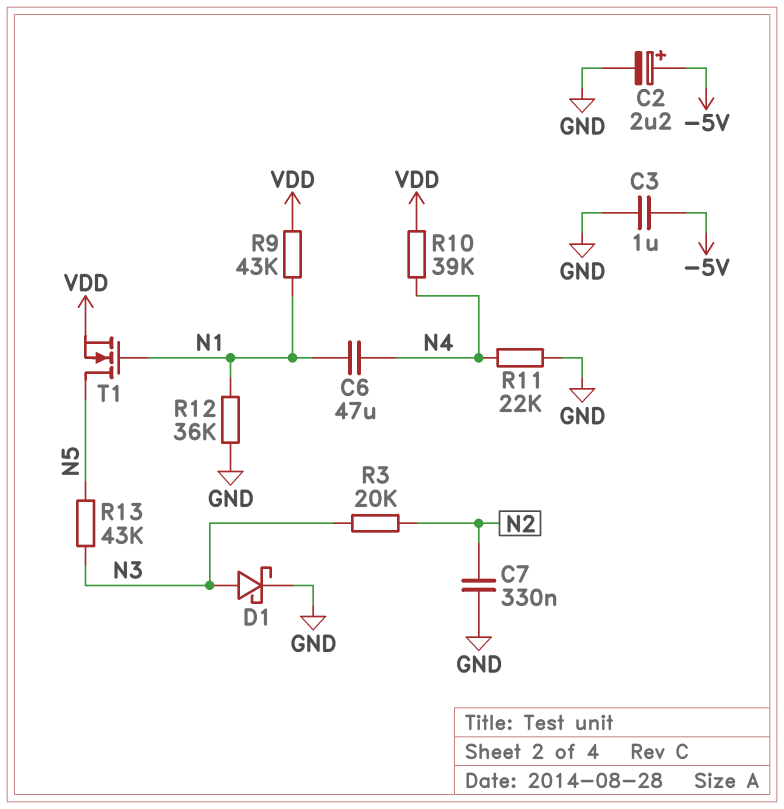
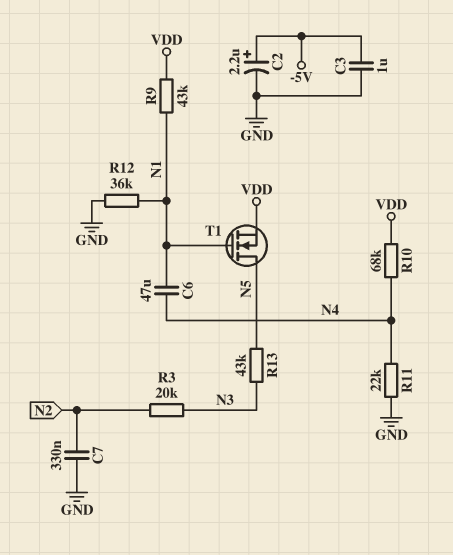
D1: schottky (A N3, K GND) -> none
R10: 39k (N4, VDD) -> 68k (N4, VDD)

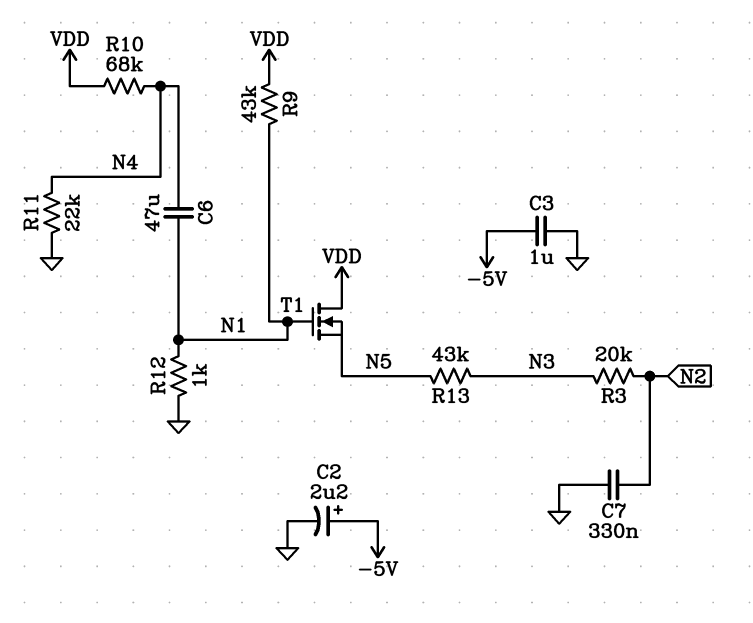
R12: 36k (GND, N1) -> 1k (GND, N1)
T1: NMOS (G N1, D N5, S VDD) -> NMOS (G N1, D VDD, S N5)

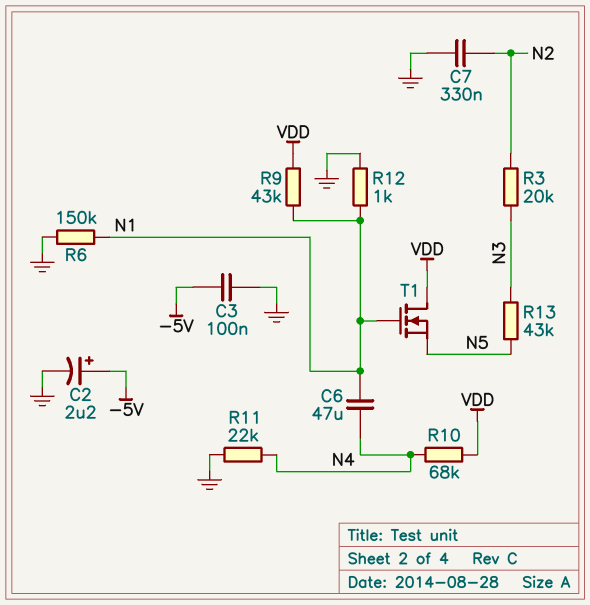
C3: 1uF (-5V, GND) -> 100nF (-5V, GND)
R6: none -> 150k (GND, N1)

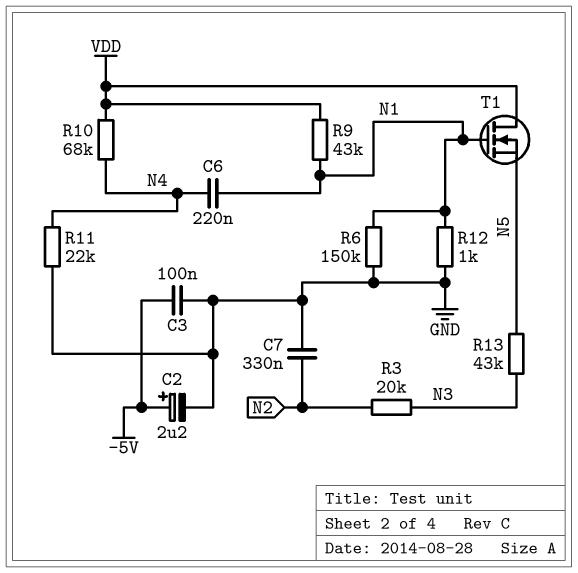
C6: 47uF (N1, N4) -> 220nF (N1, N4)

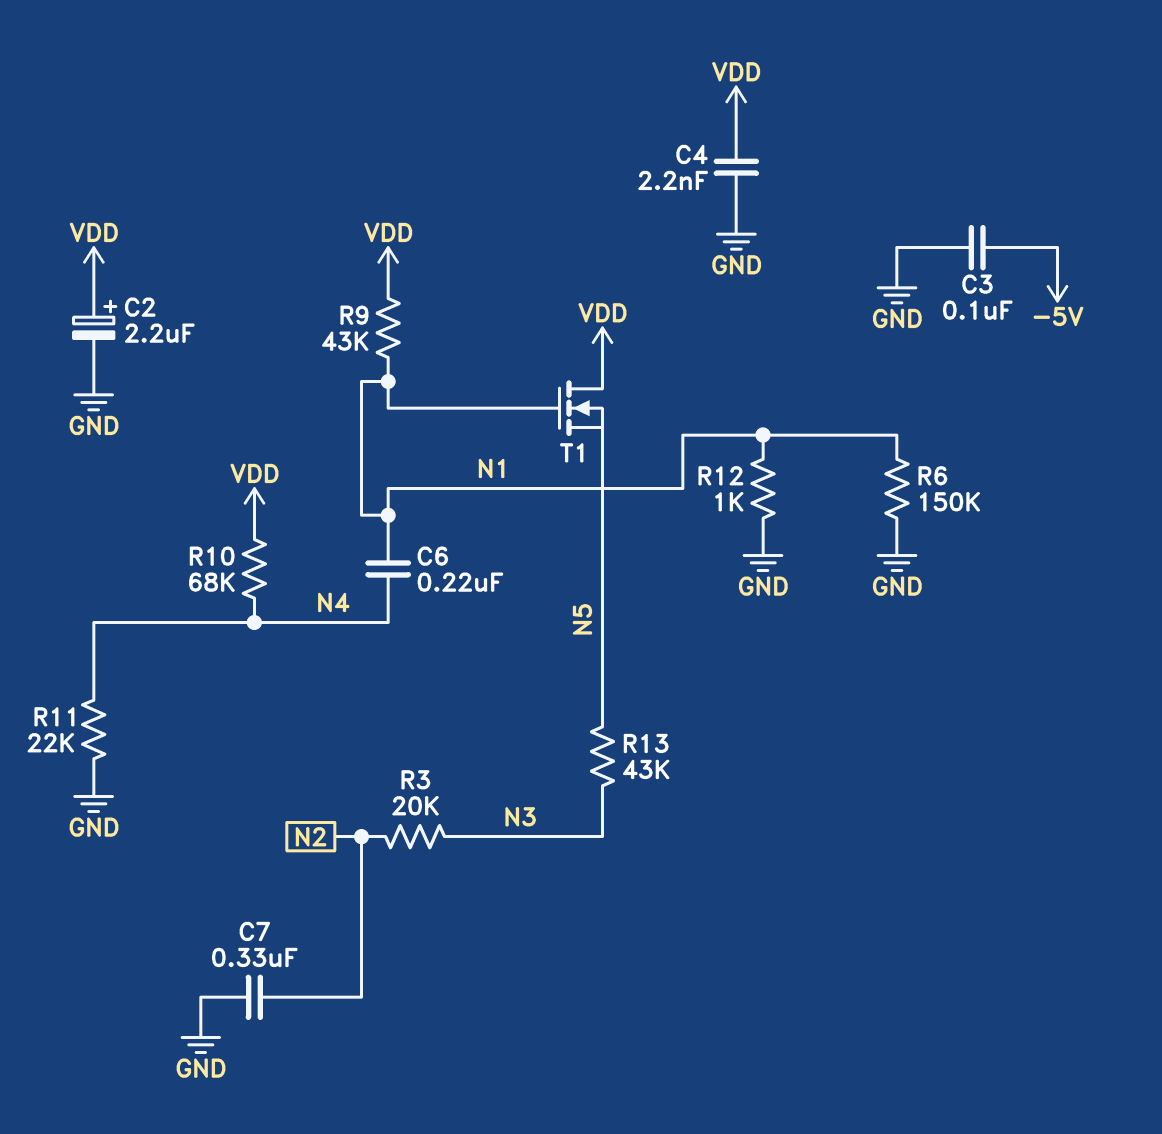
C2: 2.2uF (plus -5V, minus GND) -> 2.2uF (plus VDD, minus GND)
C4: none -> 2.2nF (GND, VDD)

